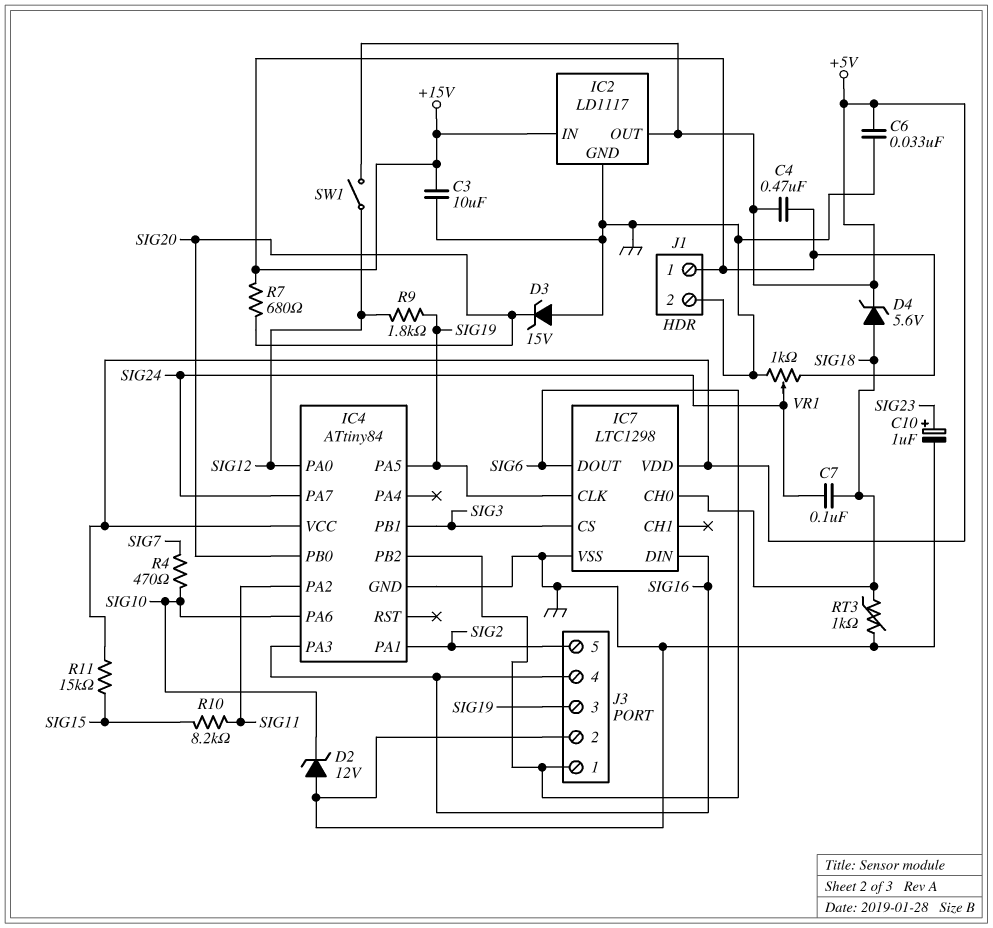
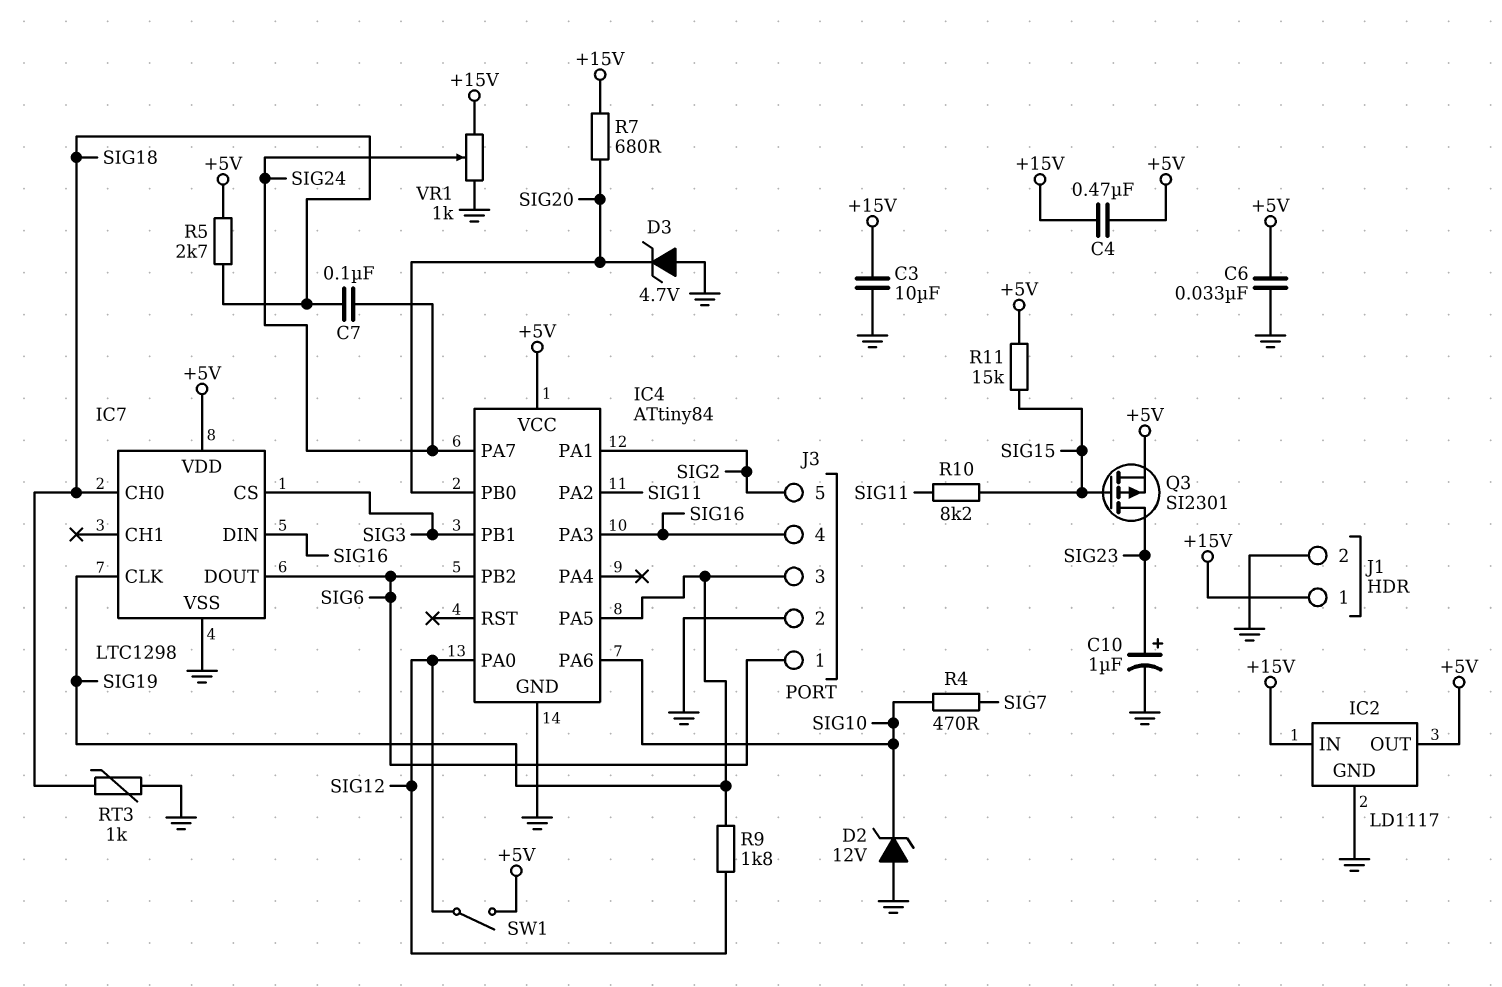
D3: zener 15V (A GND, K SIG20) -> zener 4.7V (A GND, K SIG20)
D4: zener 5.6V (A SIG18, K +5V) -> none
Q3: none -> PMOS SI2301 (G SIG15, D SIG23, S +5V)
R5: none -> 2.7k (+5V, SIG18)

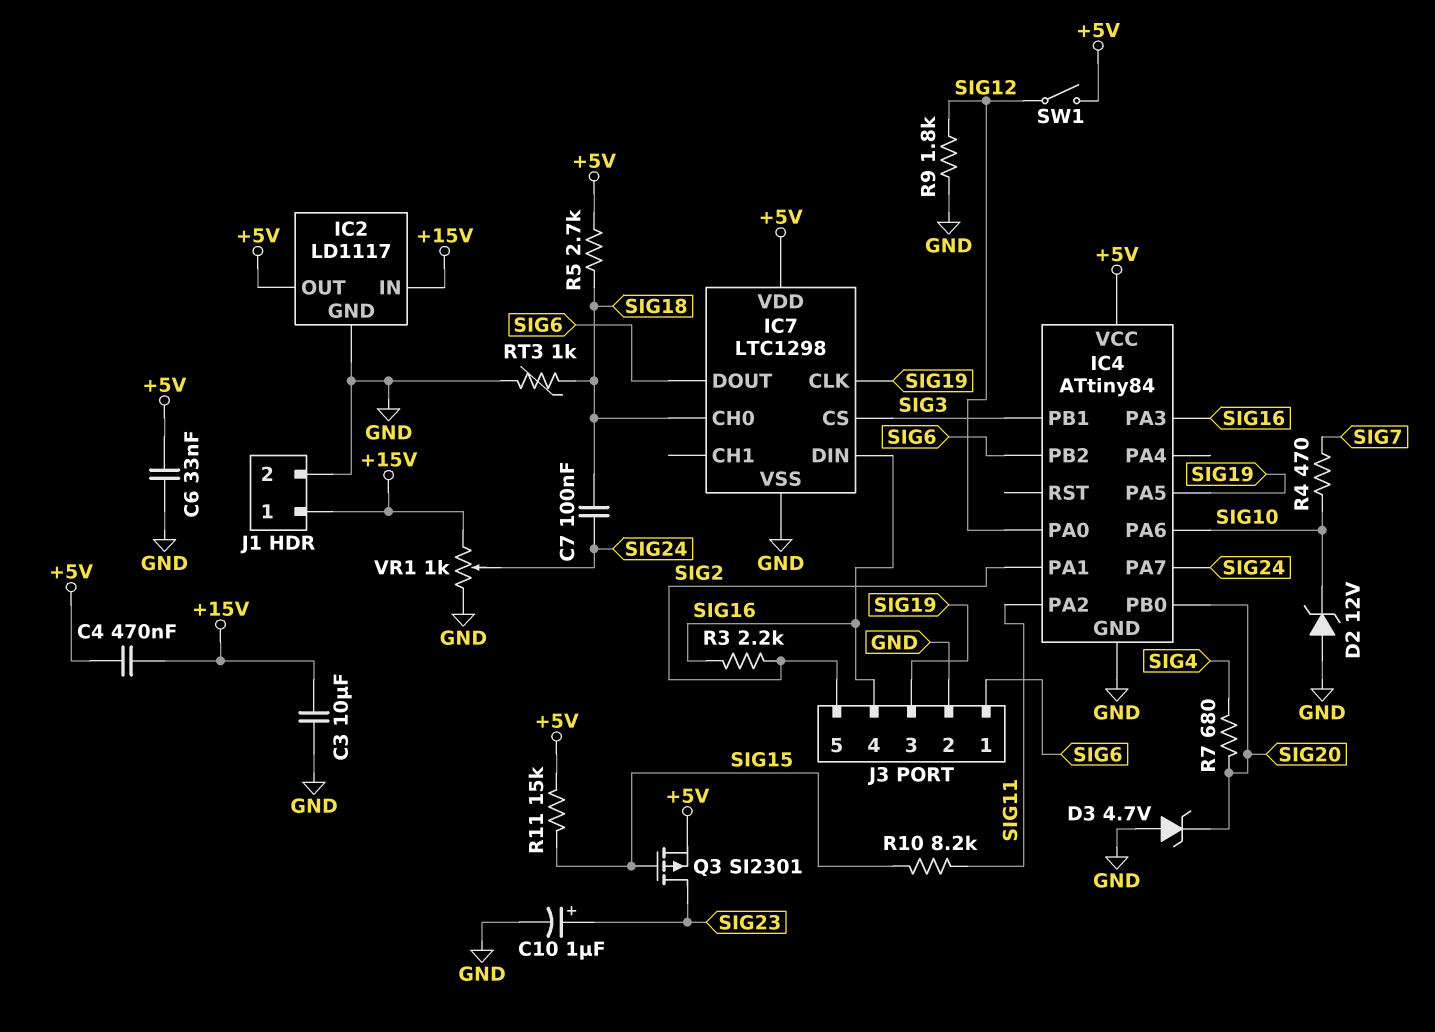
R3: none -> 2.2k (SIG2, SIG16)
R7: 680 (+15V, SIG20) -> 680 (SIG4, SIG20)
R9: 1.8k (SIG12, SIG19) -> 1.8k (GND, SIG12)

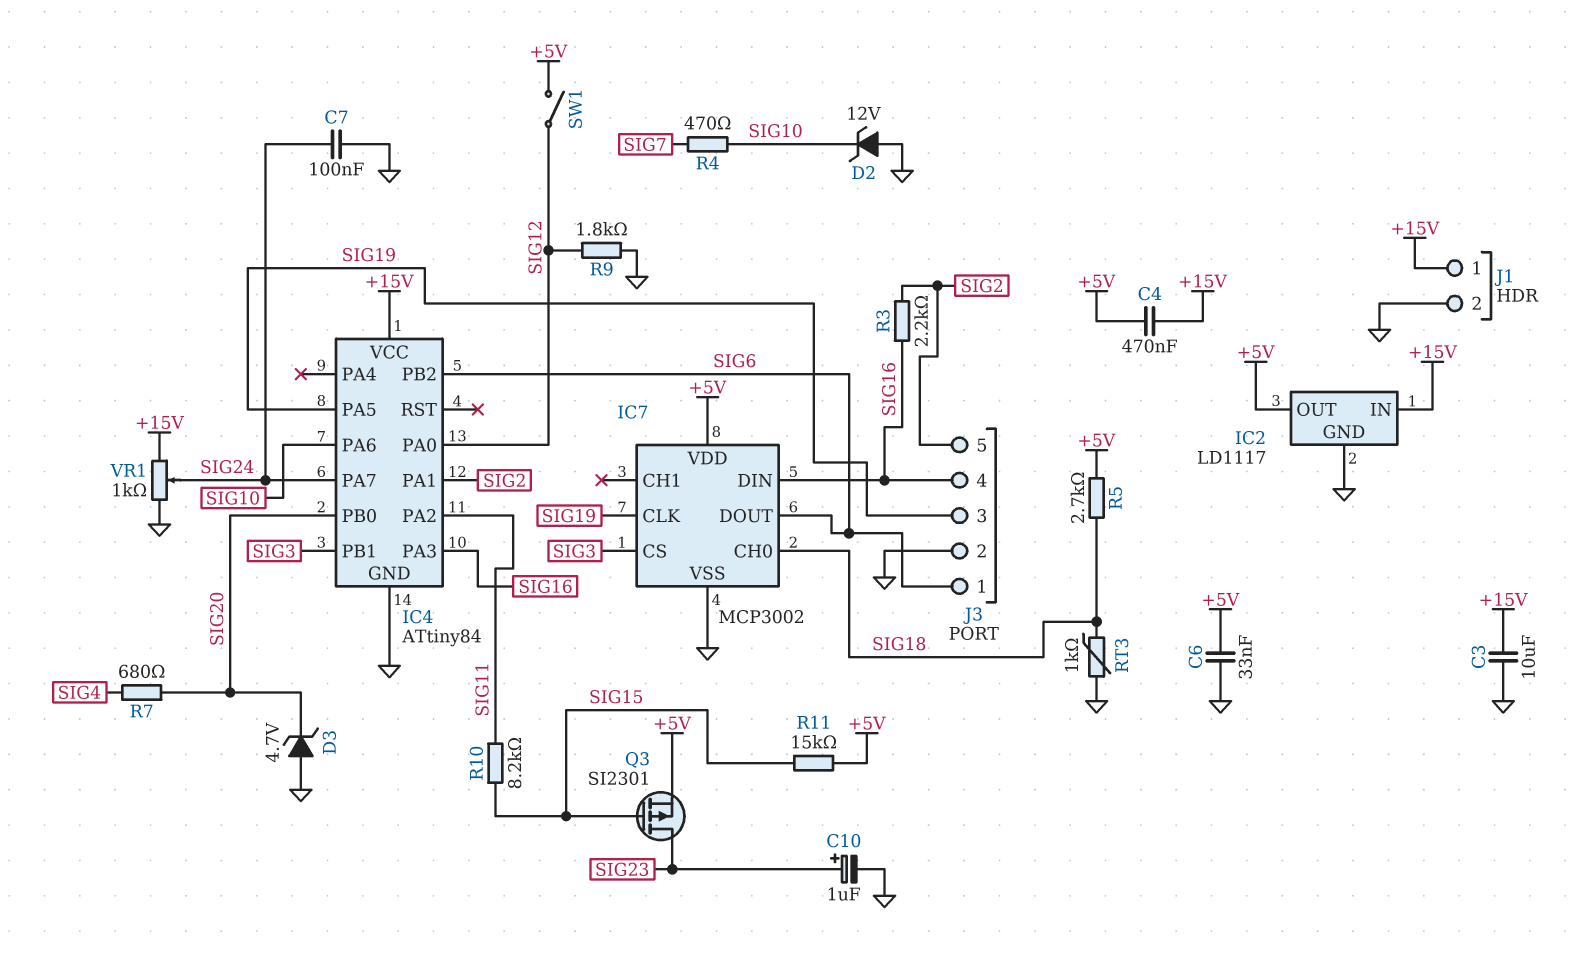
C7: 100nF (SIG18, SIG24) -> 100nF (GND, SIG24)
IC4 pin VCC: +5V -> +15V
IC7: LTC1298 -> MCP3002

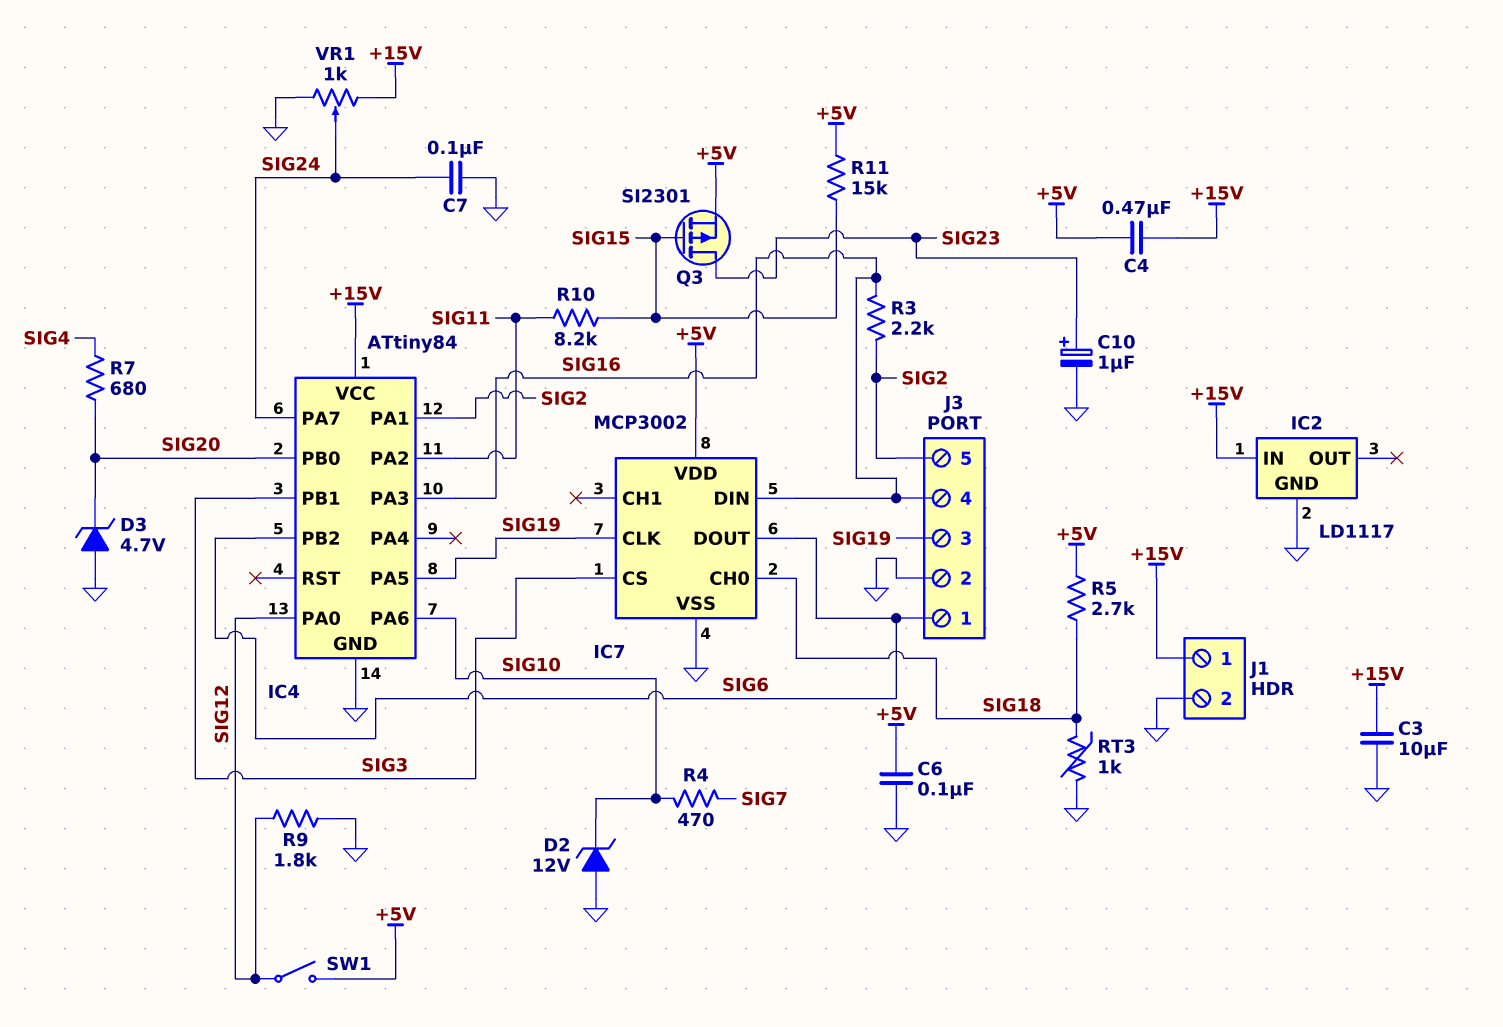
C6: 33nF (+5V, GND) -> 100nF (+5V, GND)
IC2 pin OUT: +5V -> none

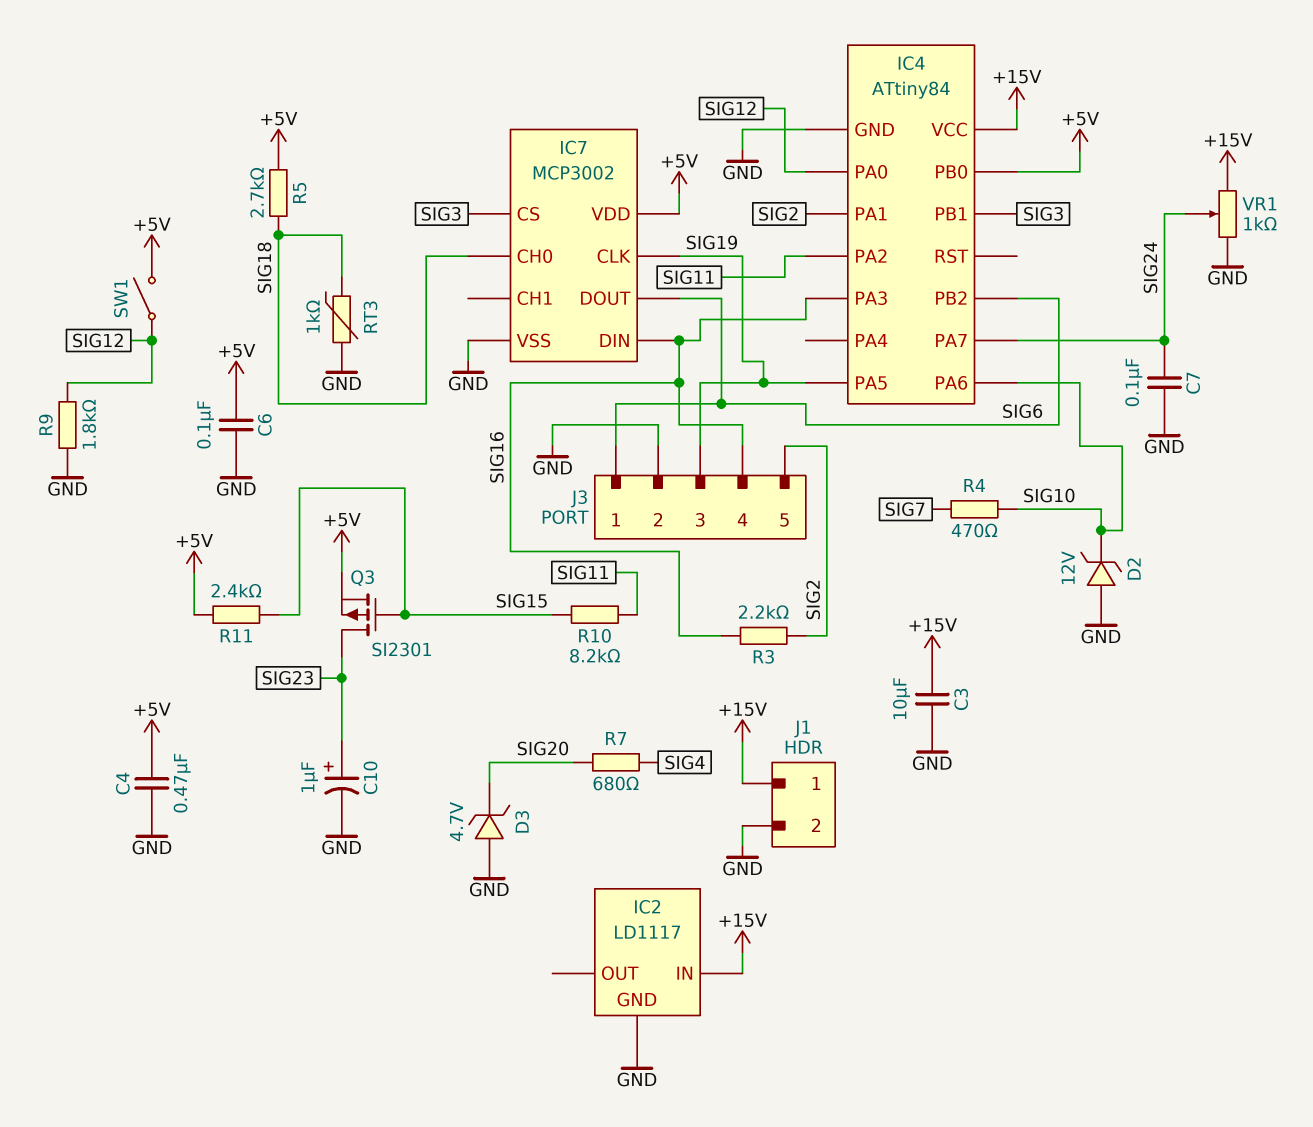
C4: 470nF (+5V, +15V) -> 470nF (+5V, GND)
IC4 pin PB0: SIG20 -> +5V
R11: 15k (+5V, SIG15) -> 2.4k (+5V, SIG15)

